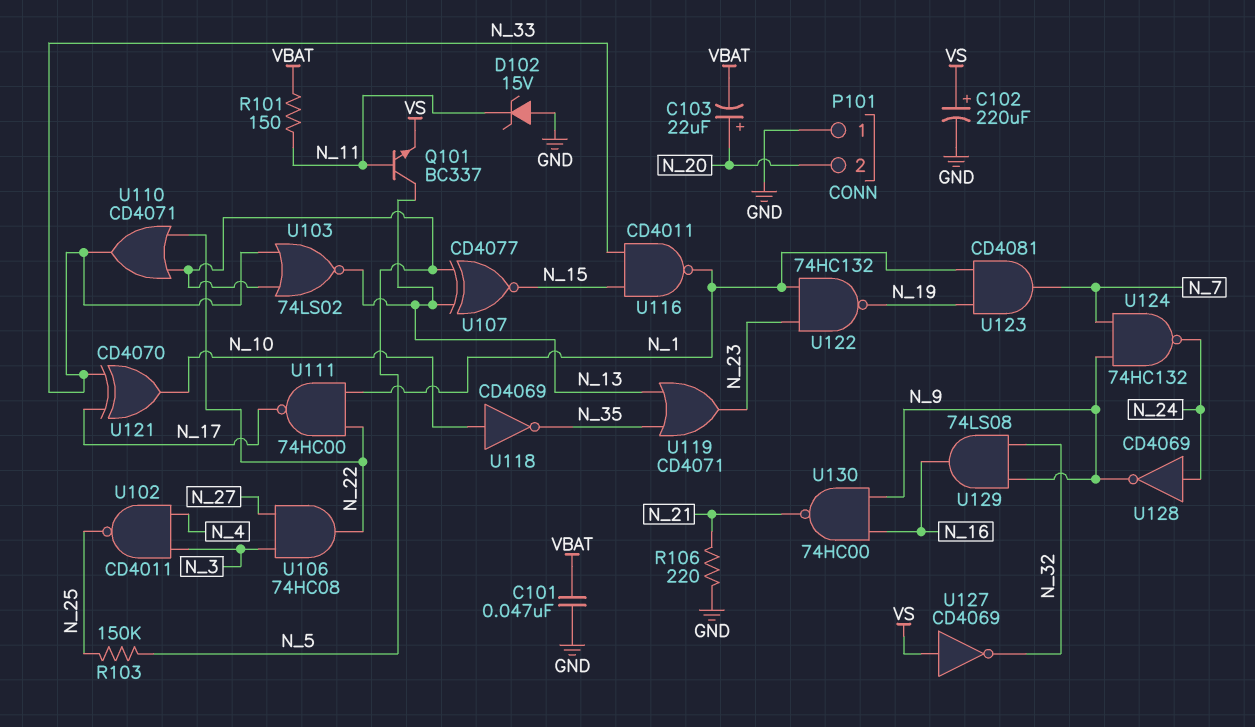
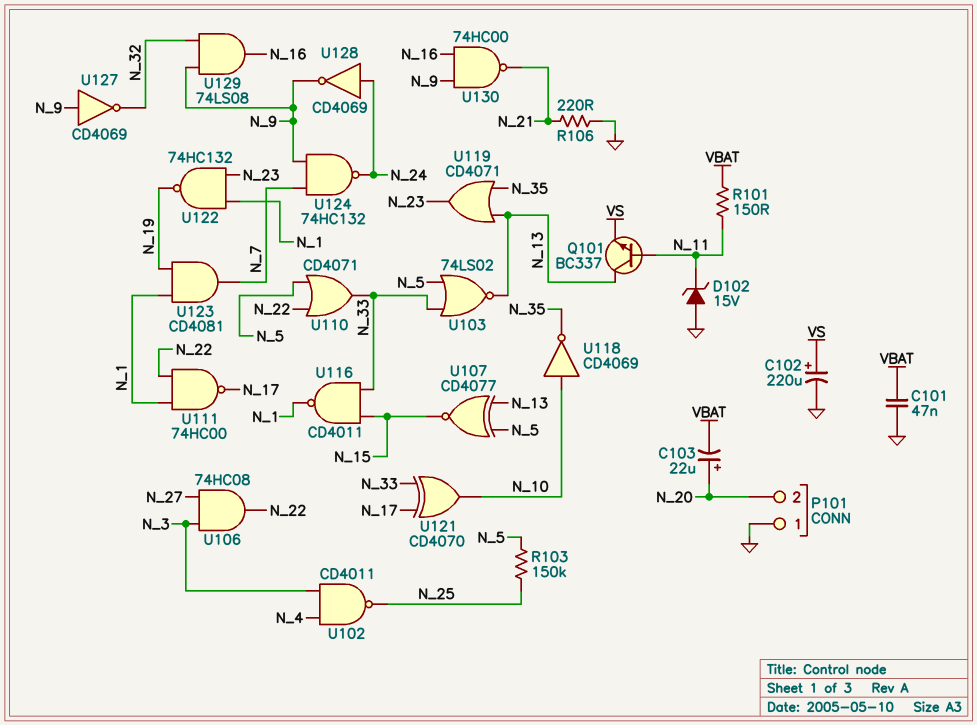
U127: NOT CD4069 (in VS, out N_32) -> NOT CD4069 (in N_9, out N_32)

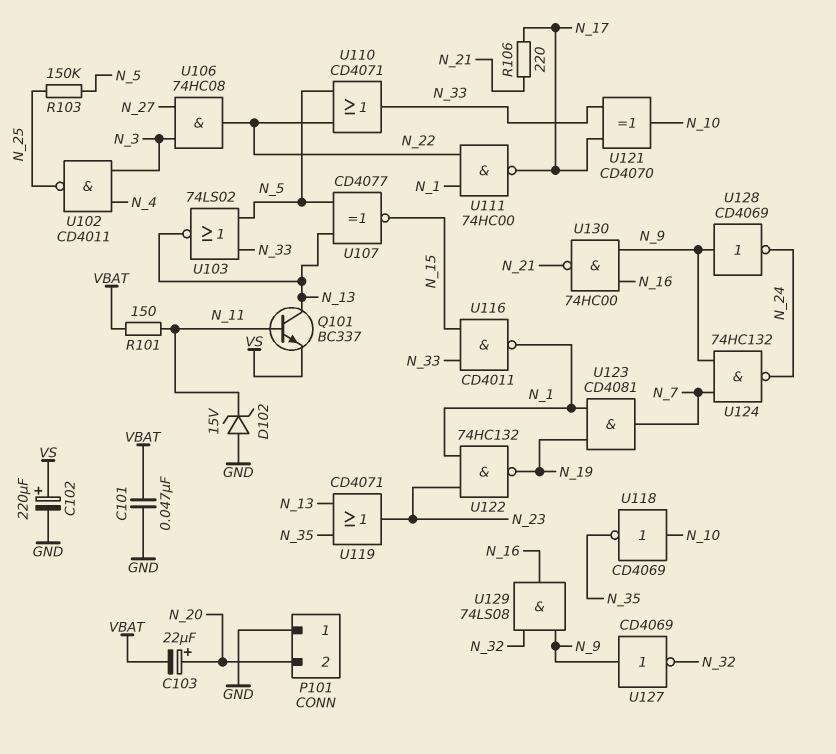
R106: 220 (GND, N_21) -> 220 (N_17, N_21)
U128: NOT CD4069 (in N_24, out N_9) -> NOT CD4069 (in N_9, out N_24)

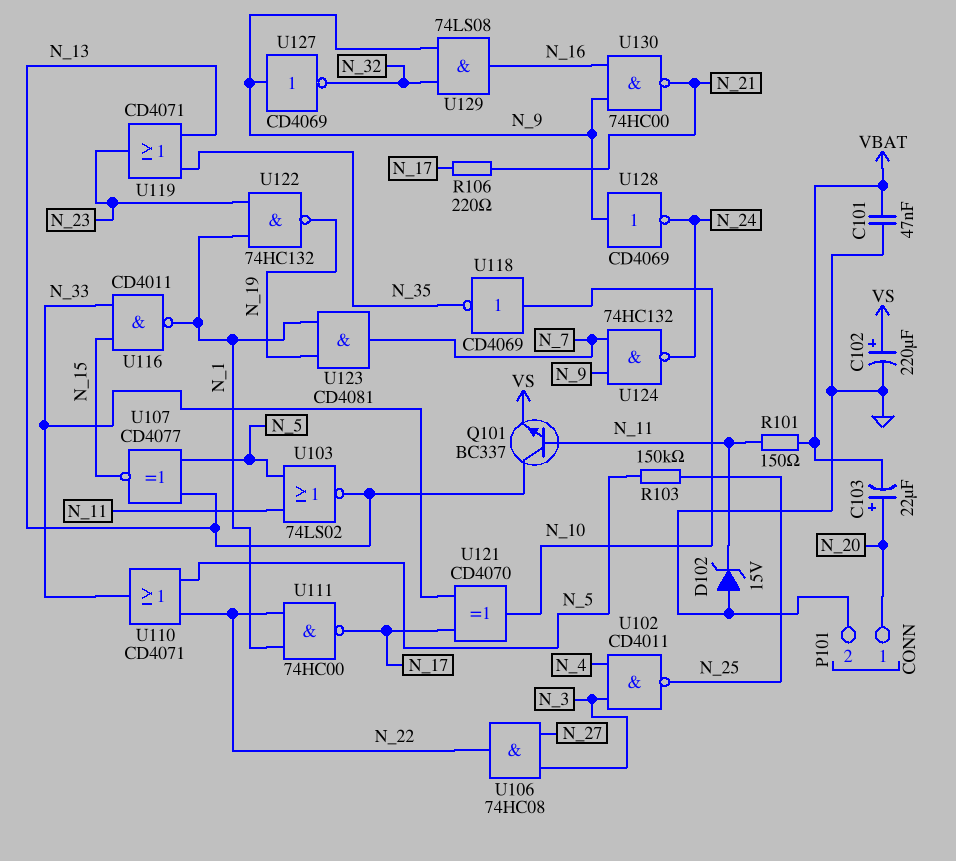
P101 pin 1: GND -> N_20
P101 pin 2: N_20 -> GND
U103: NOR 74LS02 (in N_5, in N_33, out N_13) -> NOR 74LS02 (in N_5, in N_11, out N_13)

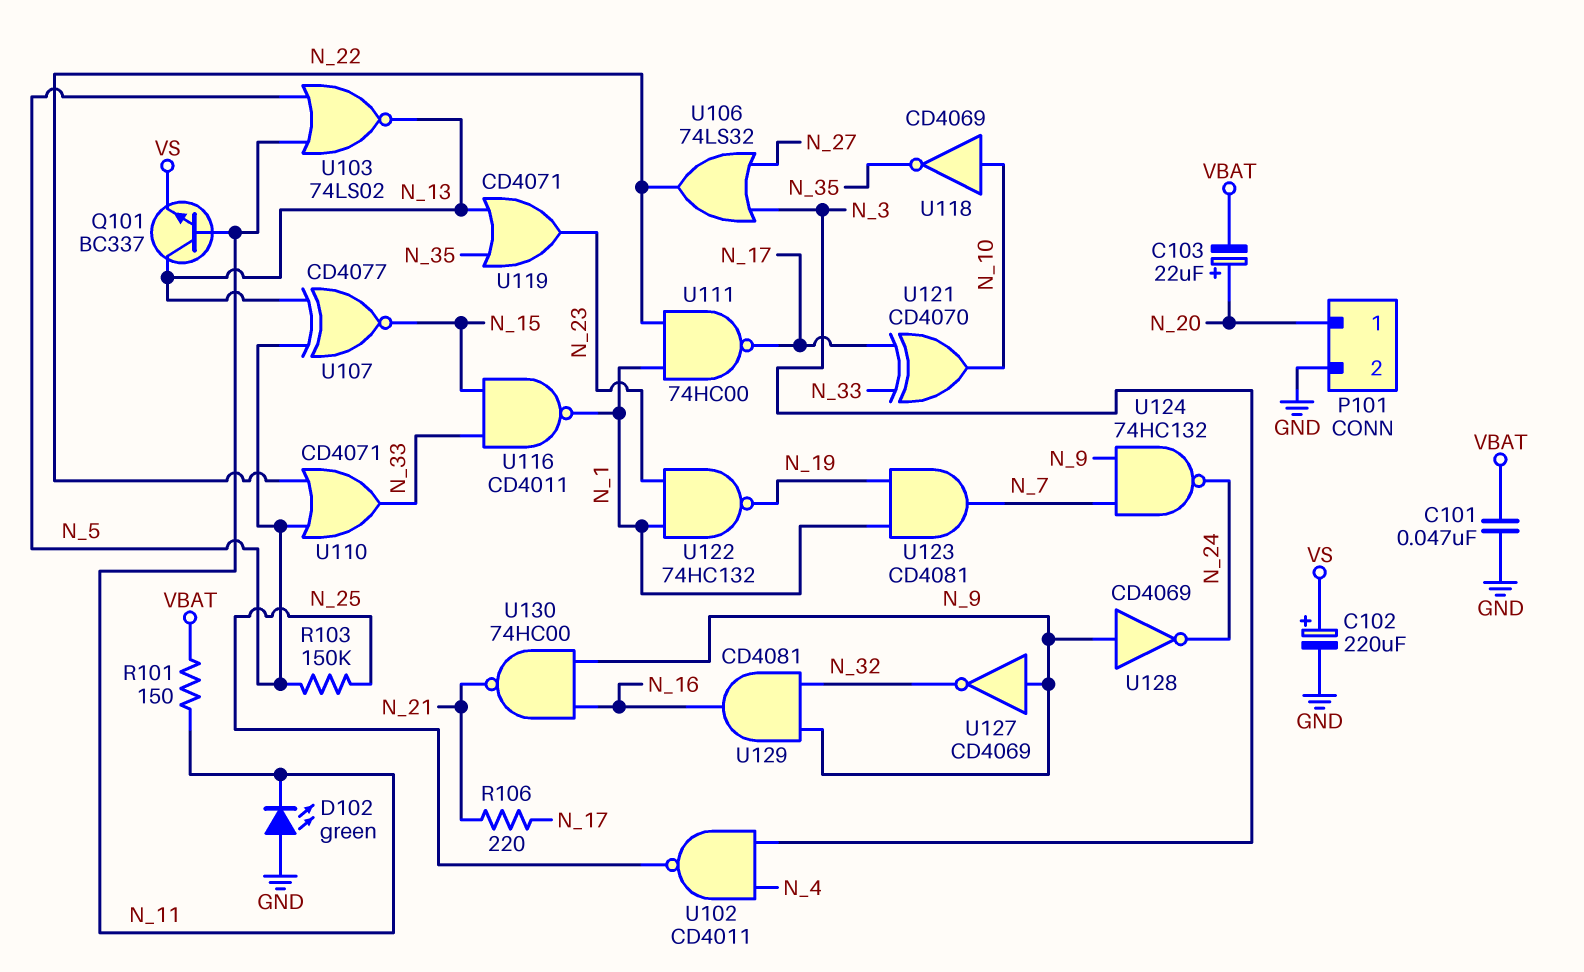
D102: zener 15V (A GND, K N_11) -> LED green (A GND, K N_11)
U106: AND 74HC08 (in N_3, in N_27, out N_22) -> OR 74LS32 (in N_3, in N_27, out N_22)
U129: AND 74LS08 (in N_9, in N_32, out N_16) -> AND CD4081 (in N_9, in N_32, out N_16)

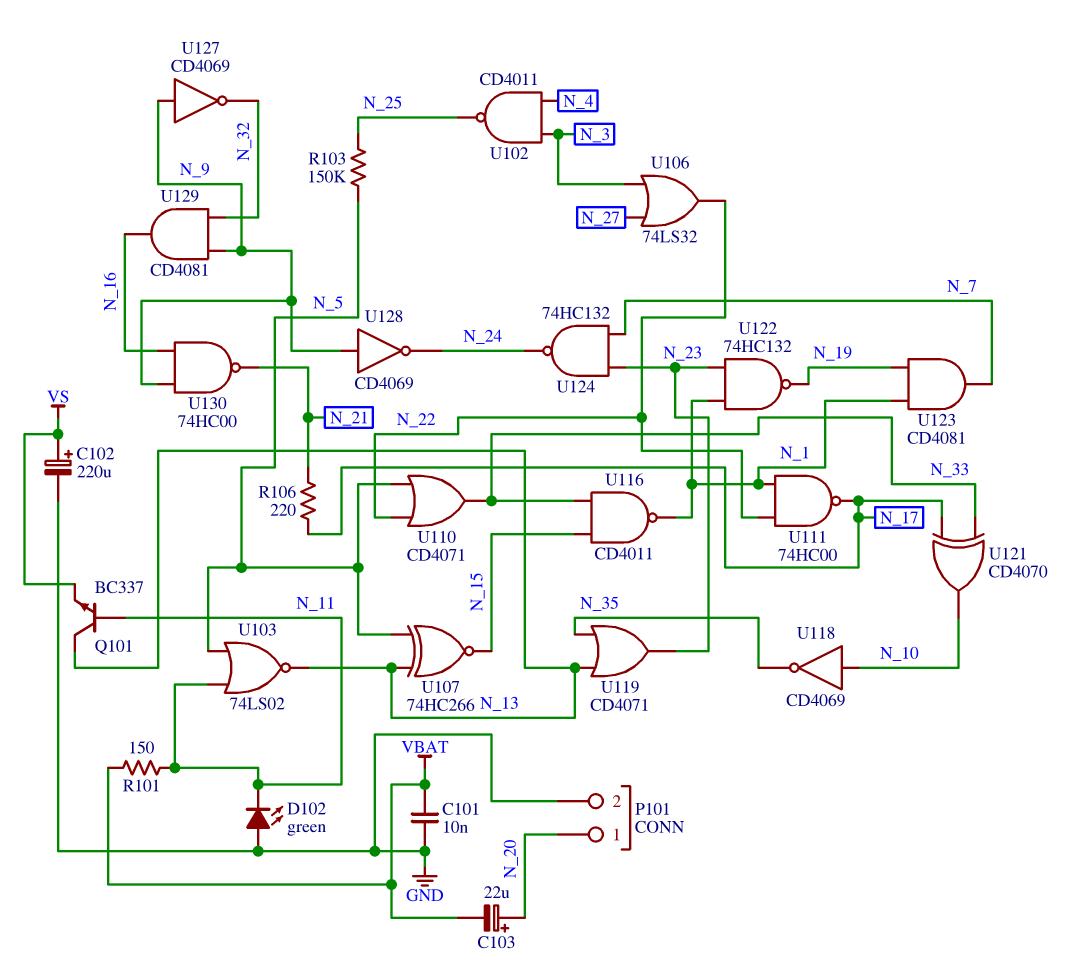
C101: 47nF (GND, VBAT) -> 10nF (GND, VBAT)
U107: XNOR CD4077 (in N_5, in N_13, out N_15) -> XNOR 74HC266 (in N_5, in N_13, out N_15)
U124: NAND 74HC132 (in N_7, in N_9, out N_24) -> NAND 74HC132 (in N_7, in N_23, out N_24)

